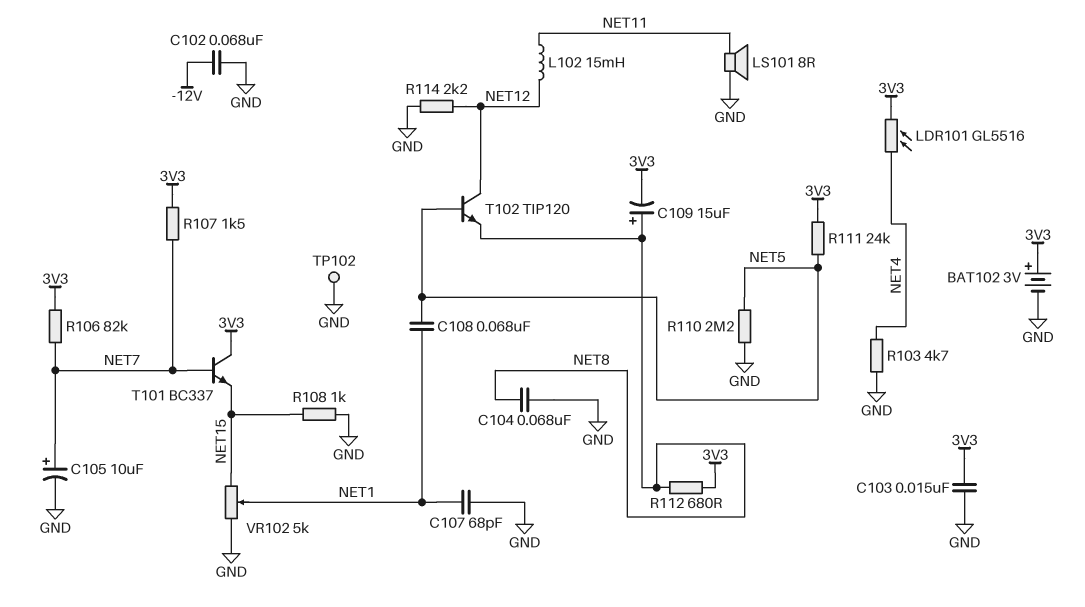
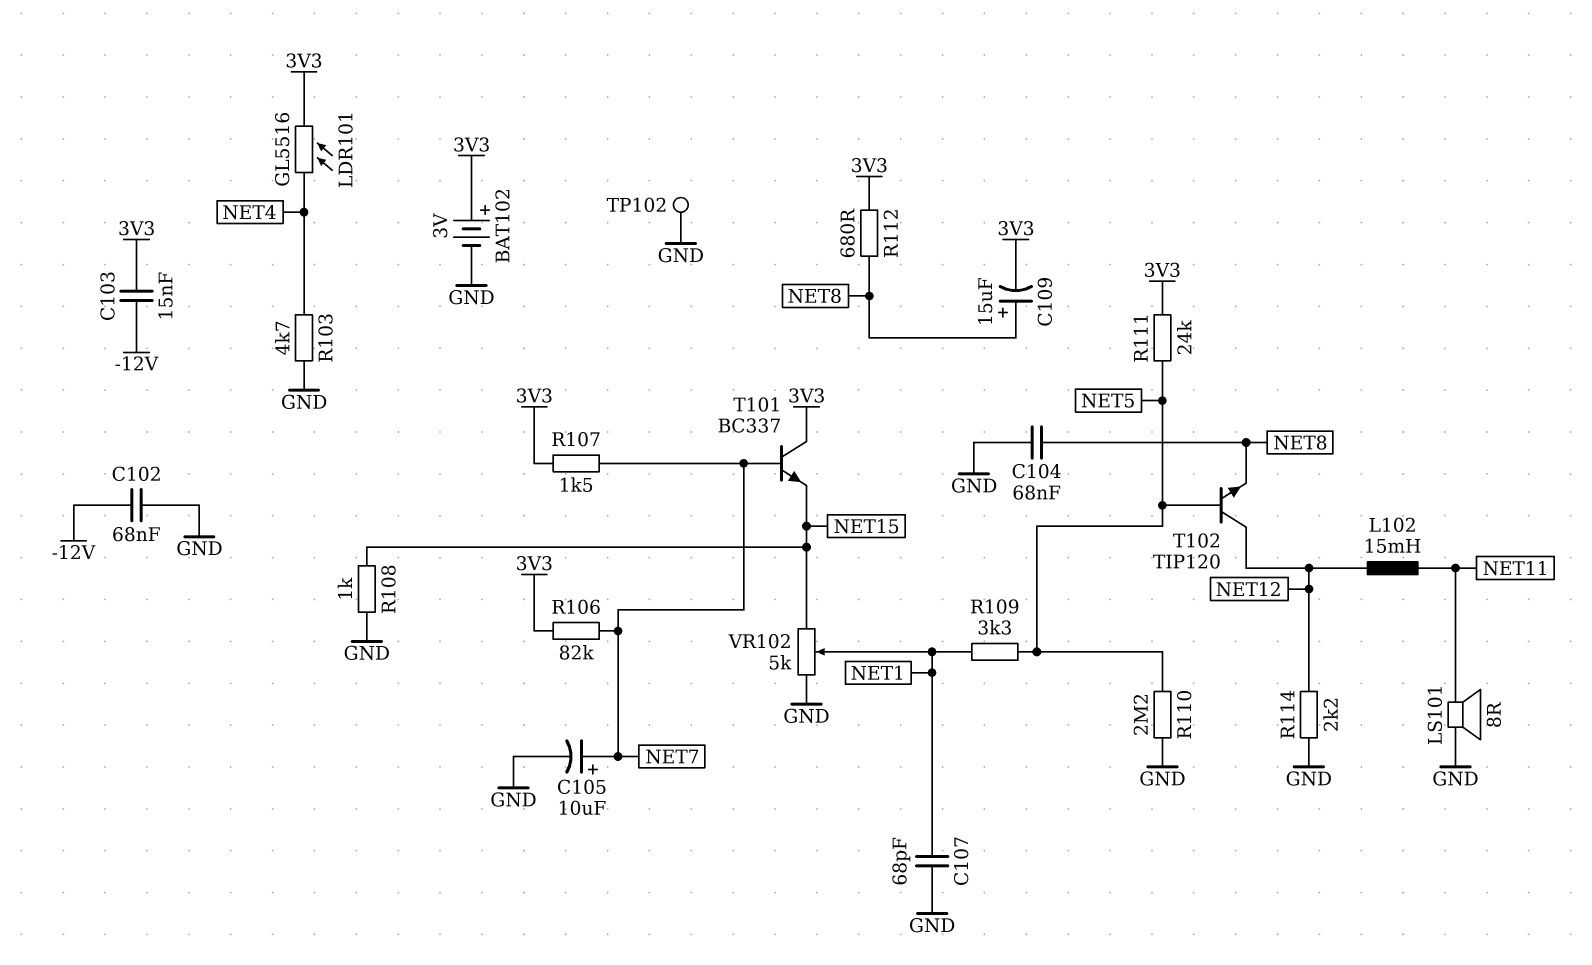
C103: 15nF (3V3, GND) -> 15nF (-12V, 3V3)
C108: 68nF (NET1, NET5) -> none
R109: none -> 3.3k (NET1, NET5)

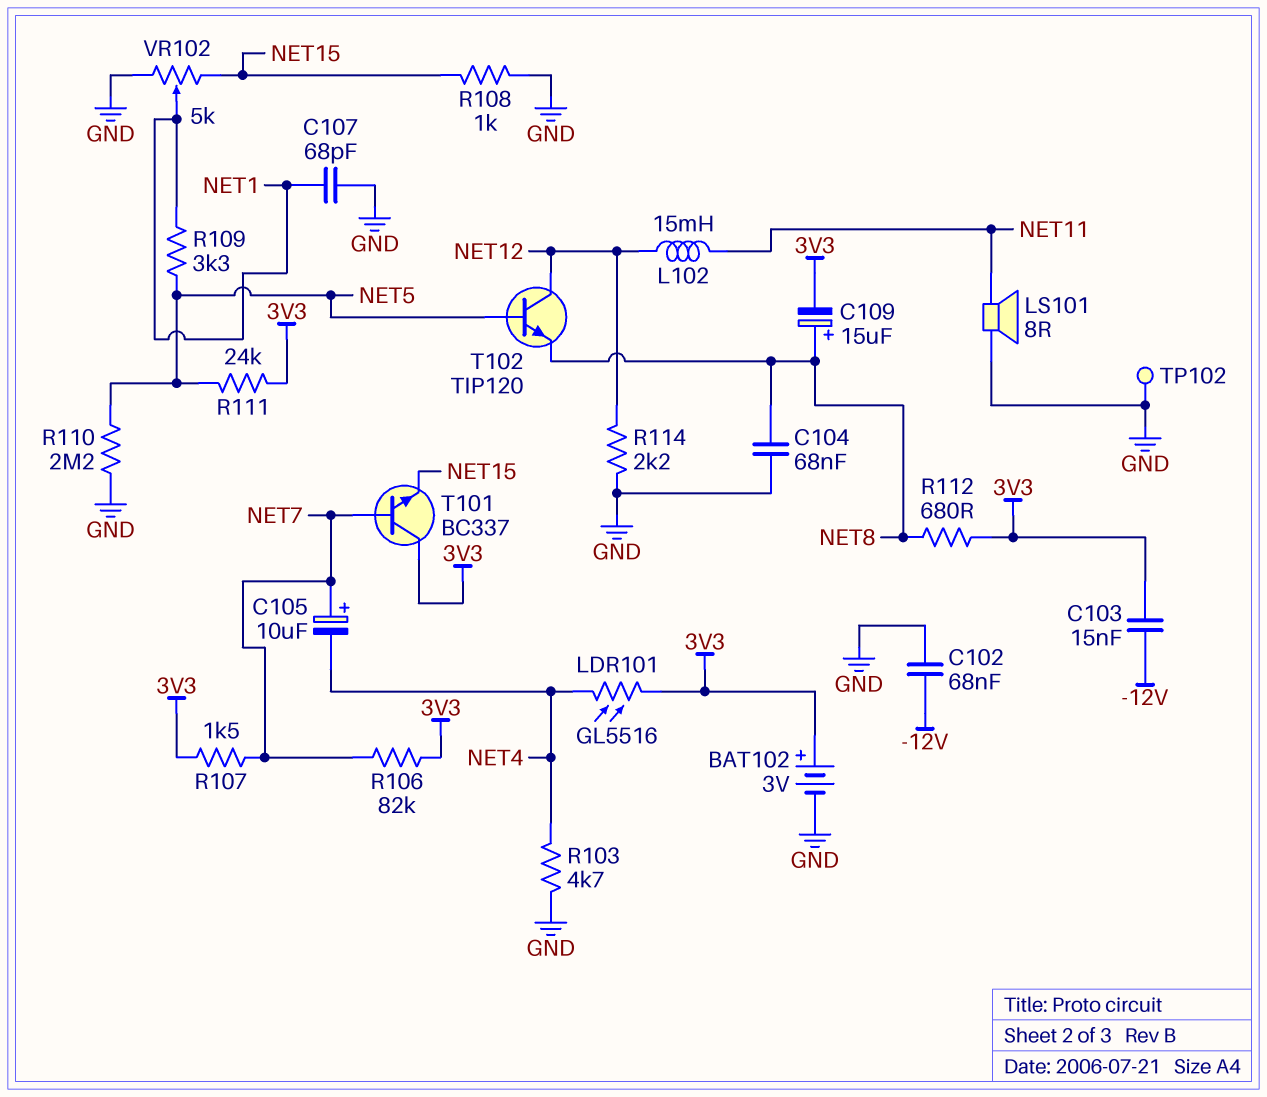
C105: 10uF (plus NET7, minus GND) -> 10uF (plus NET7, minus NET4)

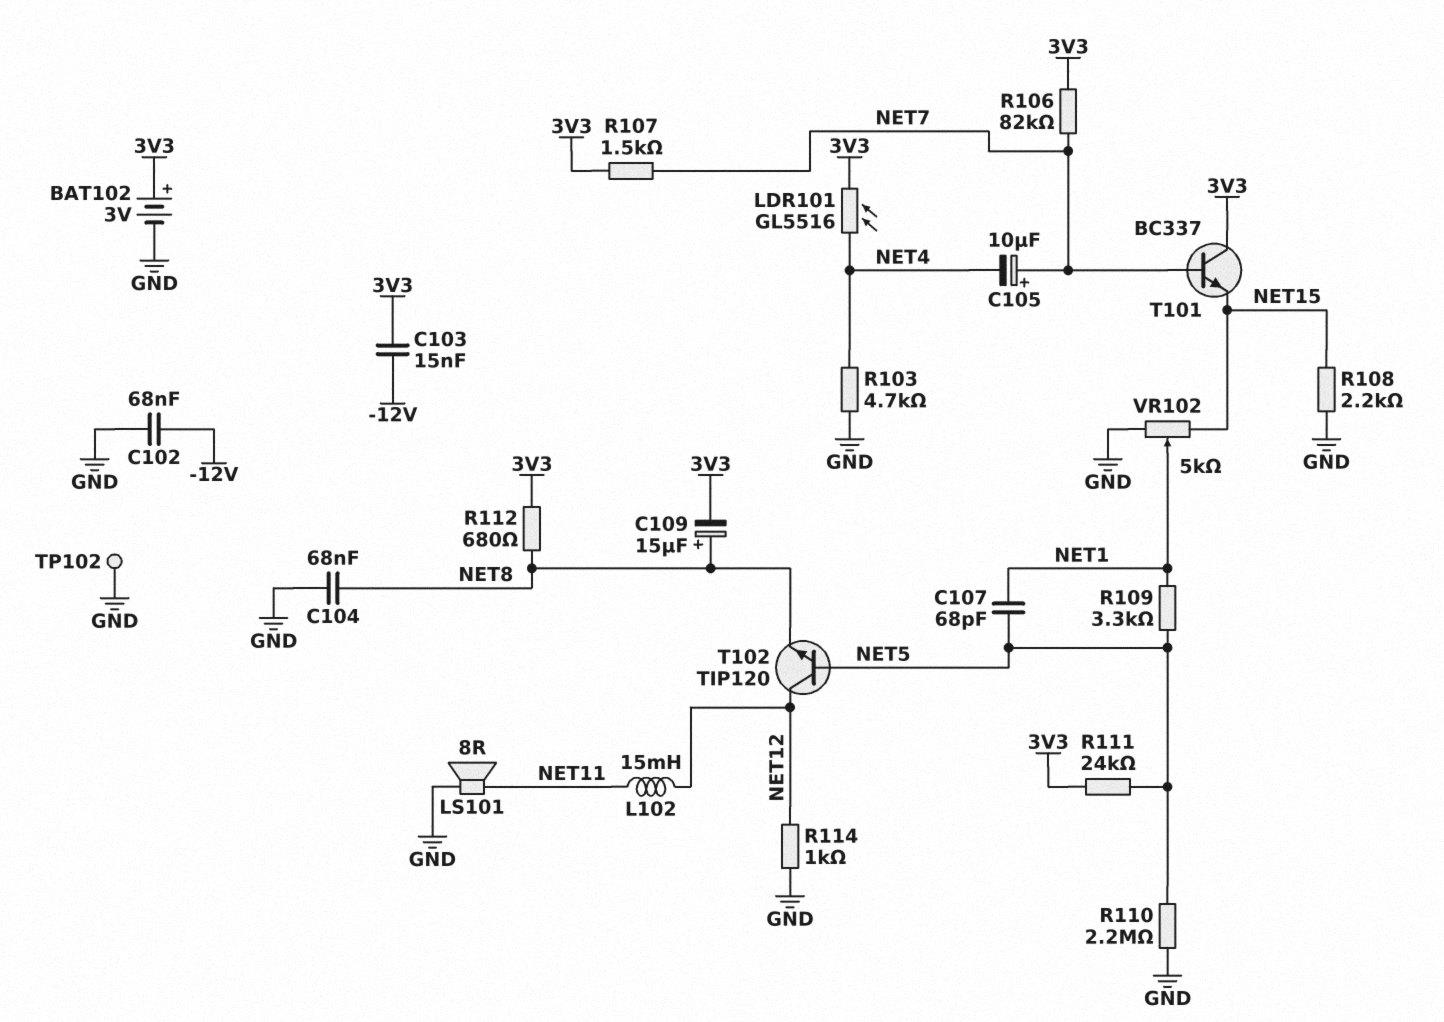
C107: 68pF (GND, NET1) -> 68pF (NET1, NET5)
R108: 1k (GND, NET15) -> 2.2k (GND, NET15)
R114: 2.2k (GND, NET12) -> 1k (GND, NET12)

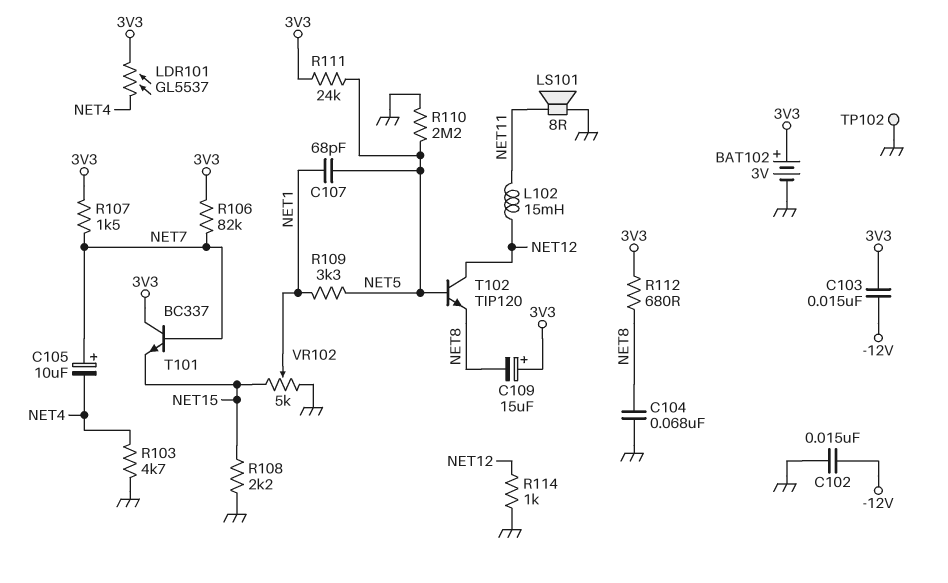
C102: 68nF (-12V, GND) -> 15nF (-12V, GND)
C109: 15uF (plus NET8, minus 3V3) -> 15uF (plus 3V3, minus NET8)
LDR101: GL5516 (3V3, NET4) -> GL5537 (3V3, NET4)

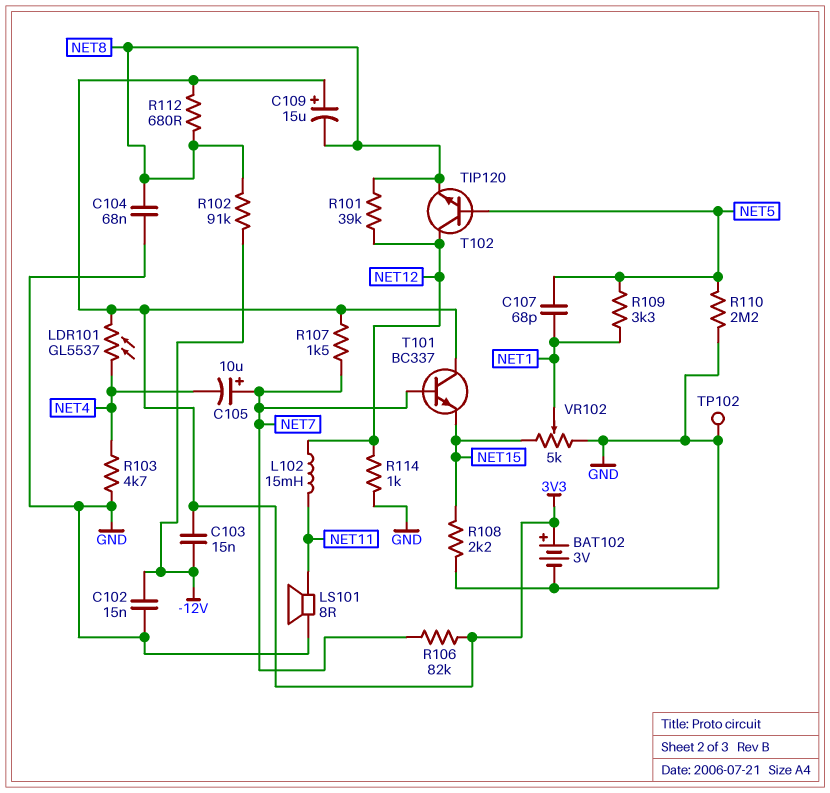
R101: none -> 39k (NET8, NET12)
R102: none -> 91k (-12V, NET8)
R111: 24k (3V3, NET5) -> none

